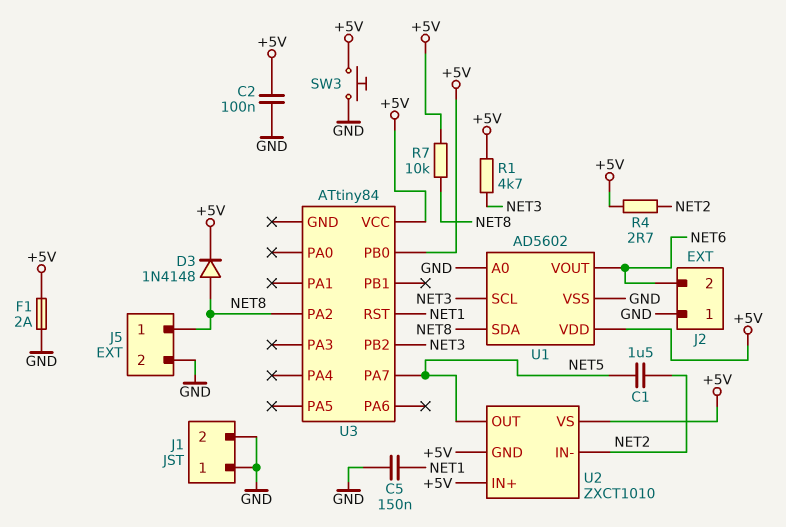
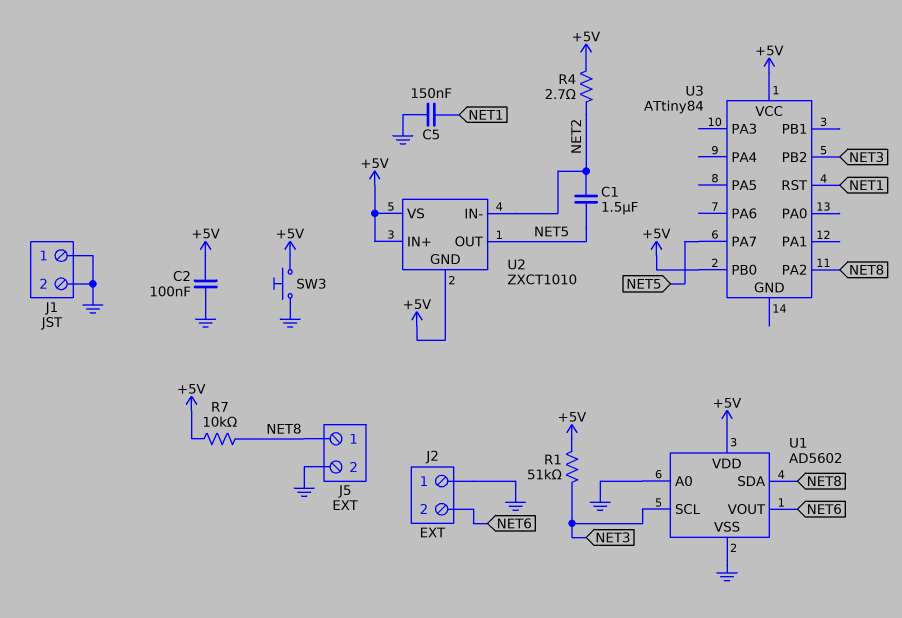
D3: diode 1N4148 (A NET8, K +5V) -> none
F1: 2A (+5V, GND) -> none
R1: 4.7k (+5V, NET3) -> 51k (+5V, NET3)

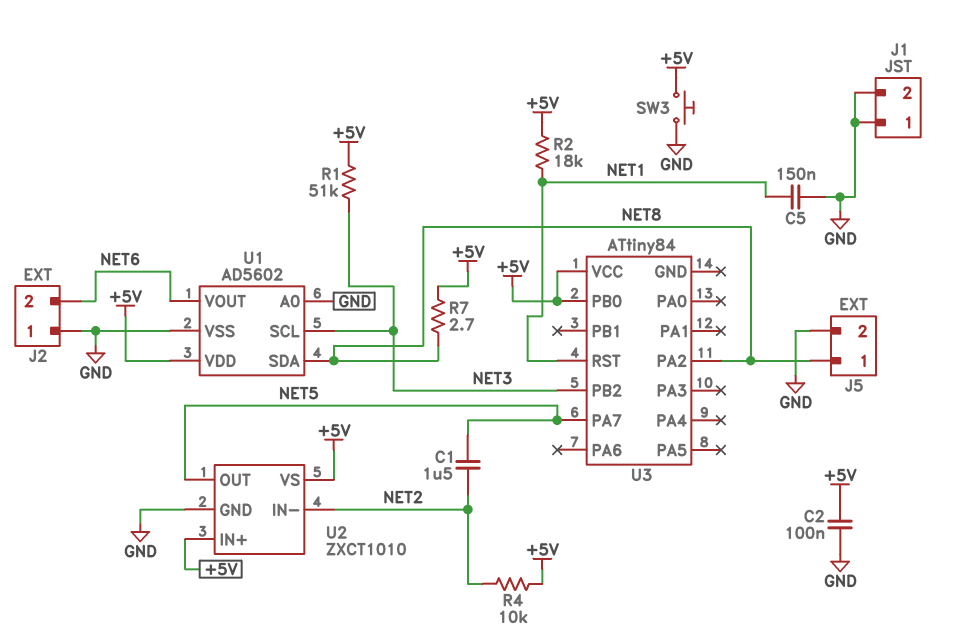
R2: none -> 18k (+5V, NET1)
R4: 2.7 (+5V, NET2) -> 10k (+5V, NET2)
R7: 10k (+5V, NET8) -> 2.7 (+5V, NET8)
U2 pin GND: +5V -> GND

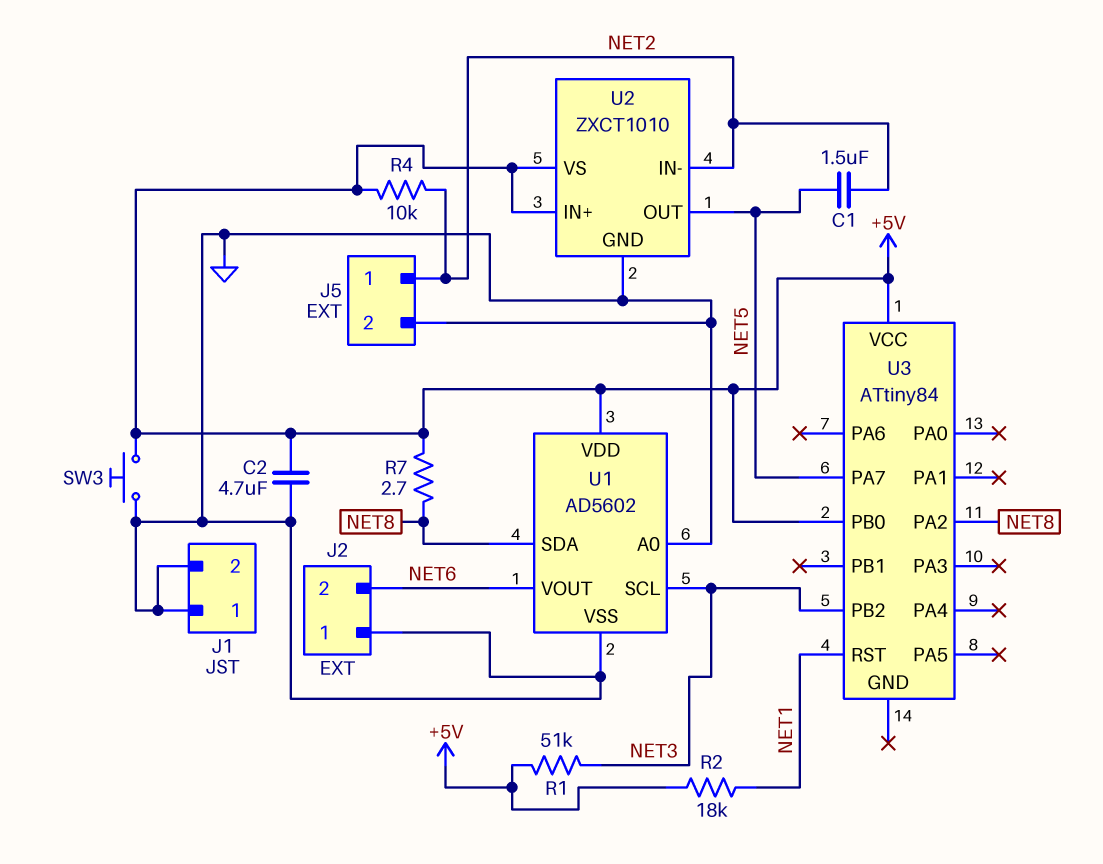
C2: 100nF (+5V, GND) -> 4.7uF (+5V, GND)
C5: 150nF (GND, NET1) -> none
J5 pin 1: NET8 -> NET2

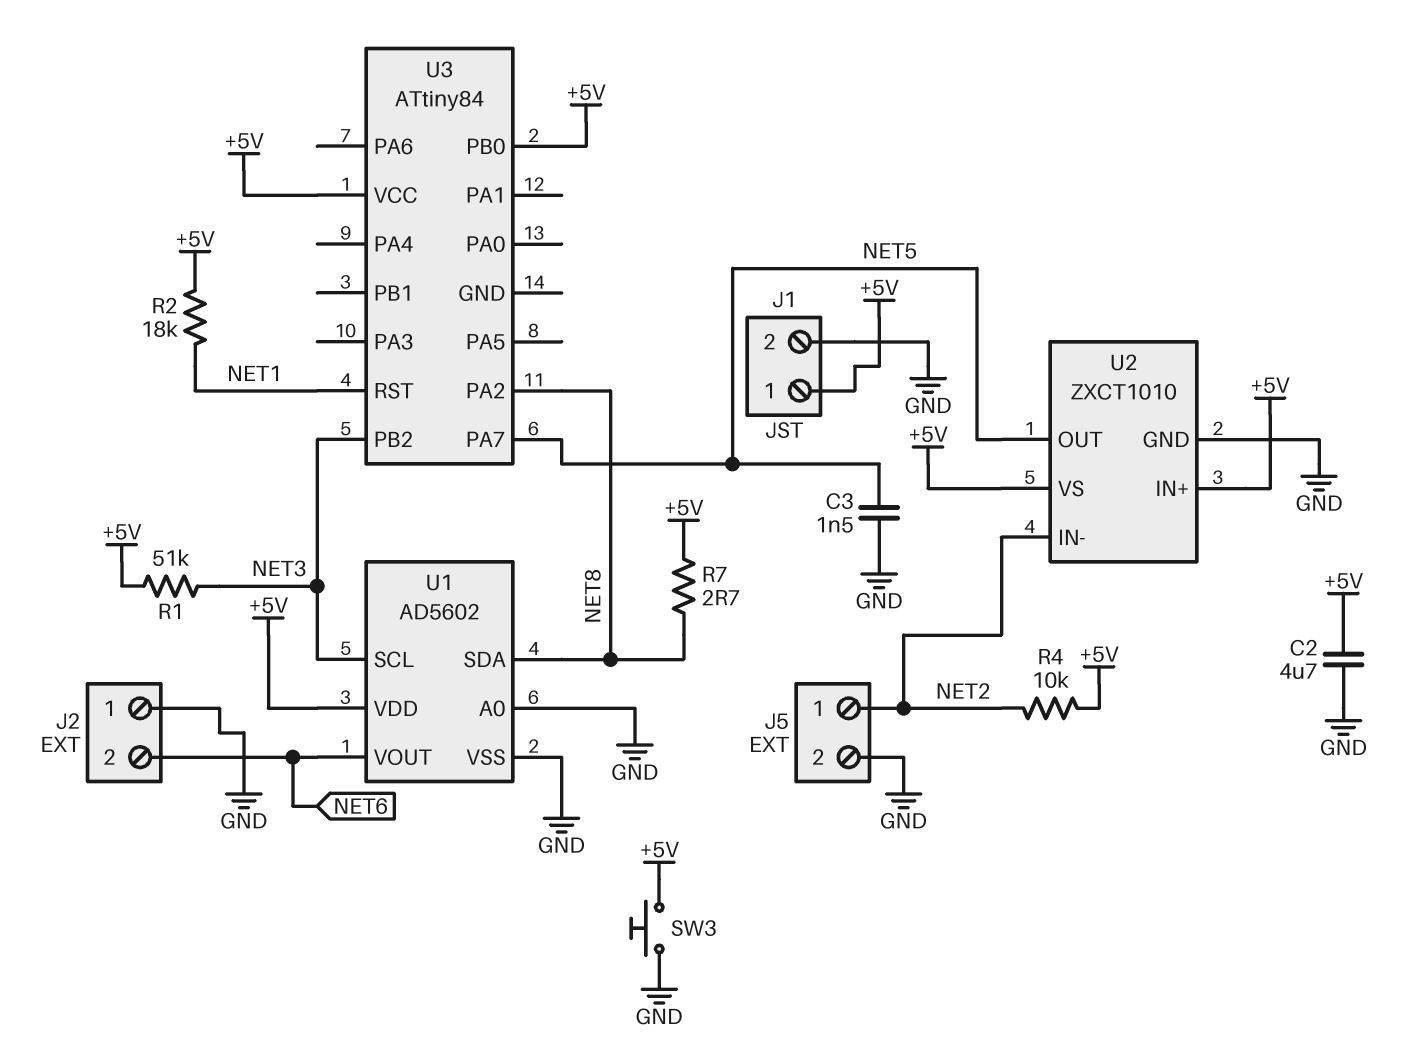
C1: 1.5uF (NET2, NET5) -> none
C3: none -> 1.5nF (GND, NET5)
J1 pin 1: GND -> +5V

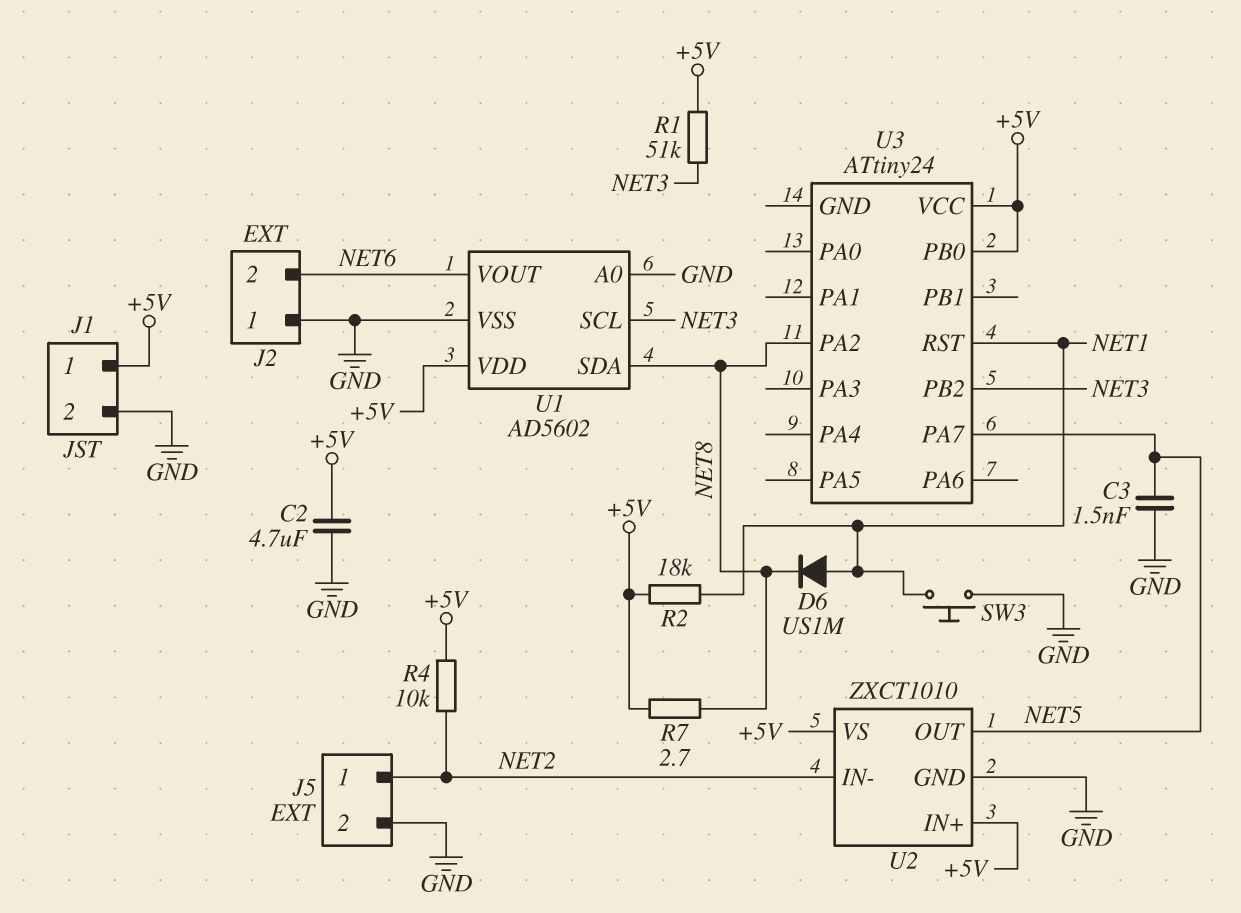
D6: none -> diode US1M (A NET1, K NET8)
SW3: button (+5V, GND) -> button (GND, NET1)
U3: ATtiny84 -> ATtiny24

